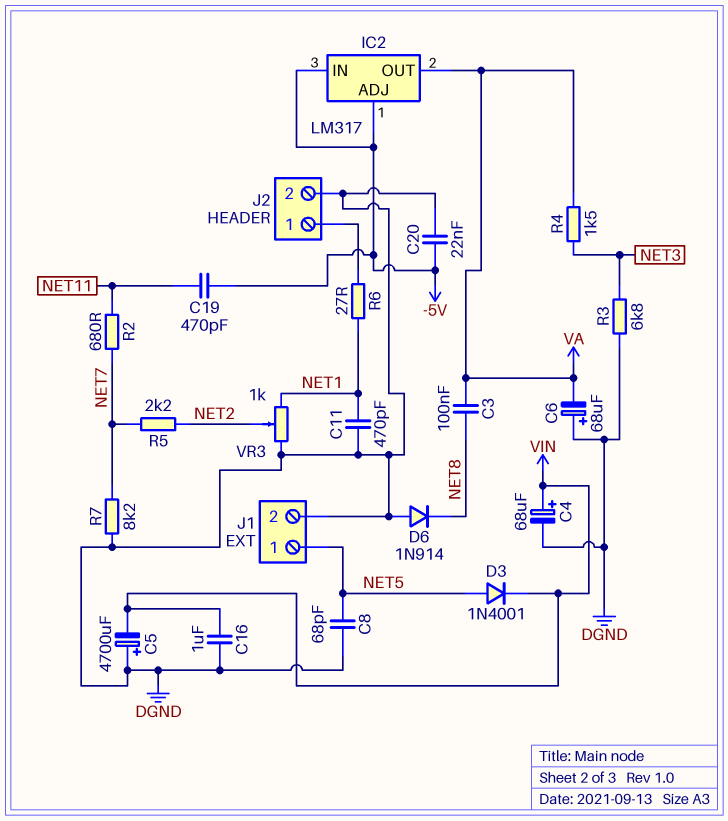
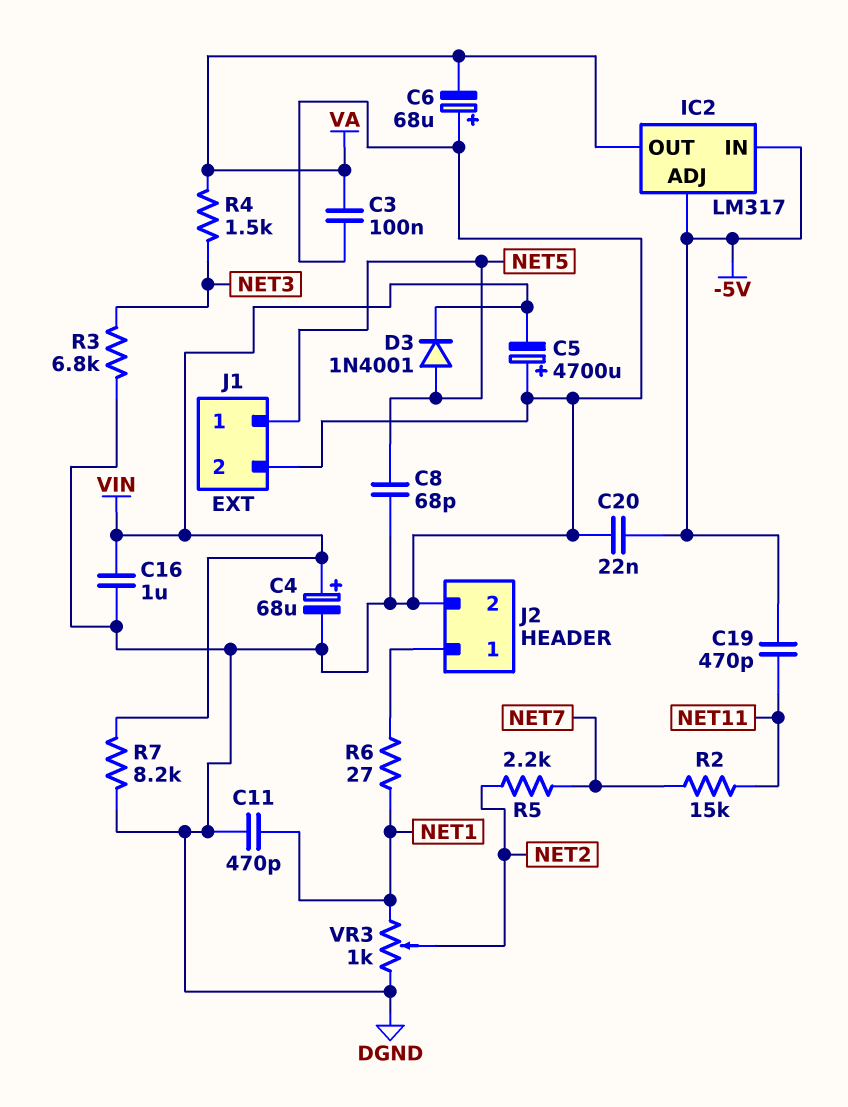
C3: 100nF (NET8, VA) -> 100nF (DGND, VA)
D6: diode 1N914 (A DGND, K NET8) -> none
R2: 680 (NET7, NET11) -> 15k (NET7, NET11)
R7: 8.2k (DGND, NET7) -> 8.2k (DGND, VIN)

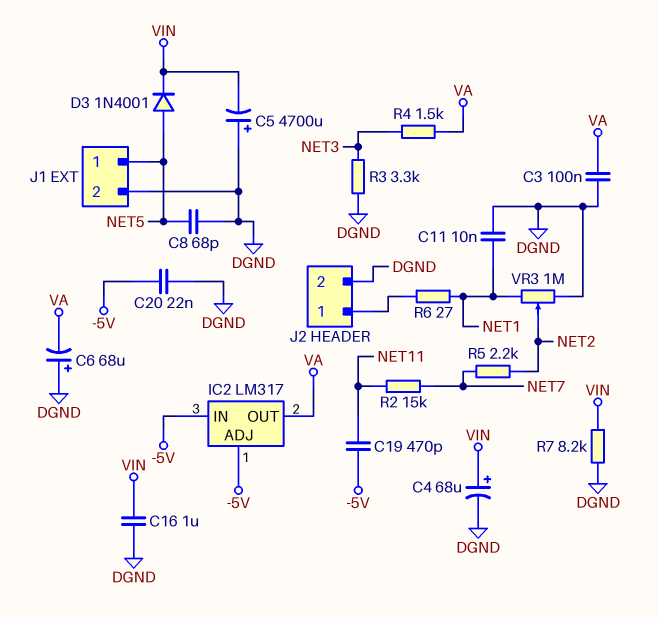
C11: 470pF (DGND, NET1) -> 10nF (DGND, NET1)
R3: 6.8k (DGND, NET3) -> 3.3k (DGND, NET3)
VR3: 1k (DGND, NET1, wiper NET2) -> 1M (DGND, NET1, wiper NET2)

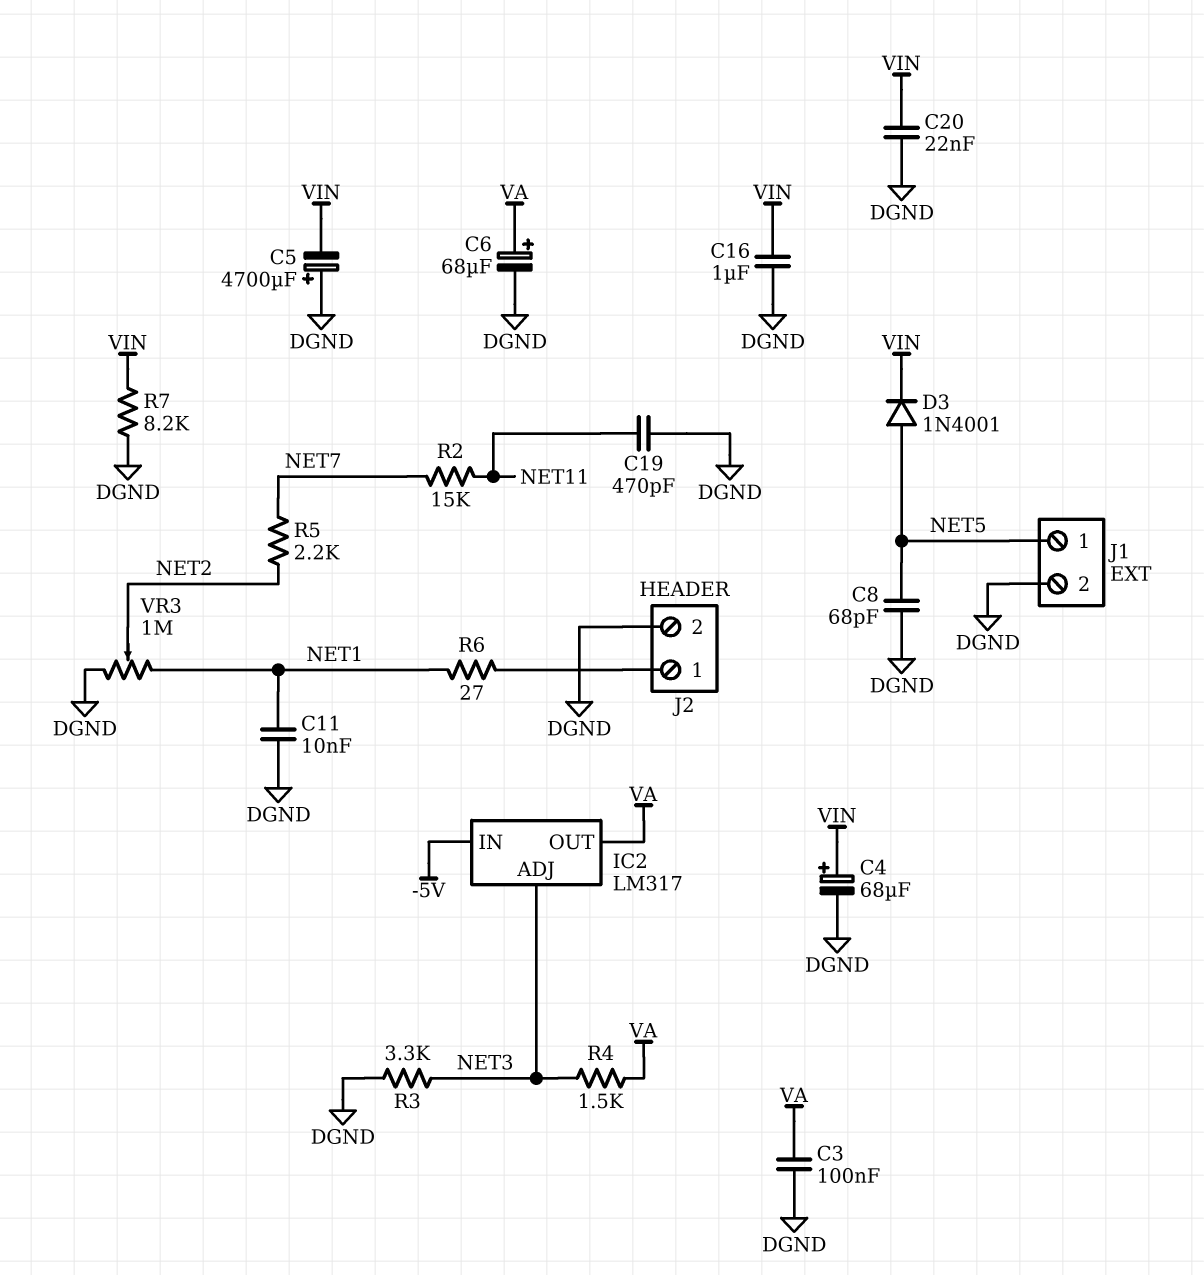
C6: 68uF (plus DGND, minus VA) -> 68uF (plus VA, minus DGND)
C19: 470pF (-5V, NET11) -> 470pF (DGND, NET11)
C20: 22nF (-5V, DGND) -> 22nF (DGND, VIN)
IC2 pin ADJ: -5V -> NET3

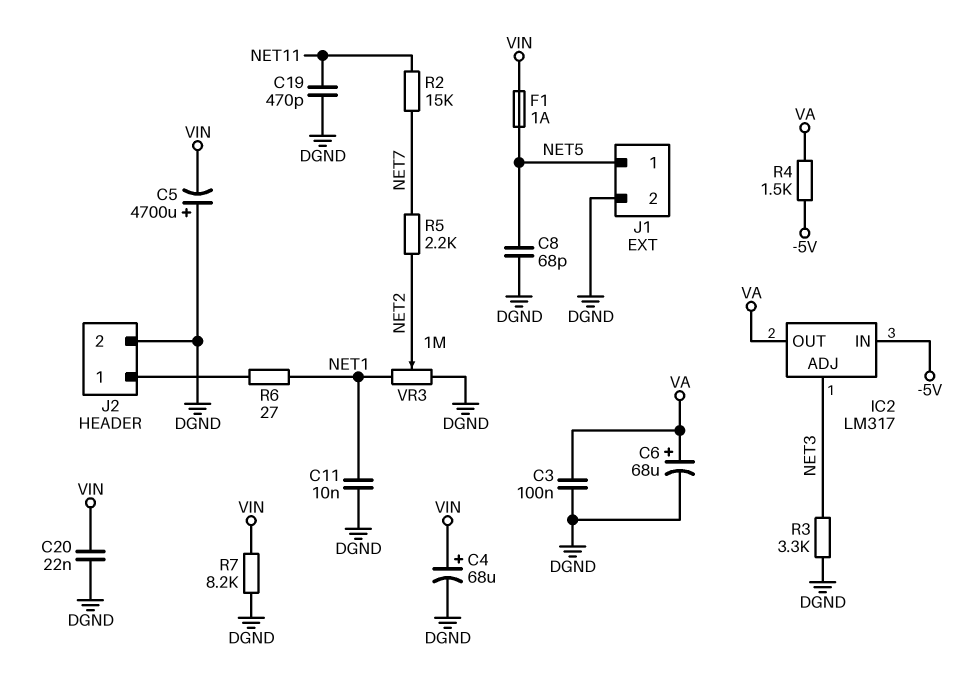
C16: 1uF (DGND, VIN) -> none
D3: diode 1N4001 (A NET5, K VIN) -> none
F1: none -> 1A (NET5, VIN)
R4: 1.5k (NET3, VA) -> 1.5k (-5V, VA)

